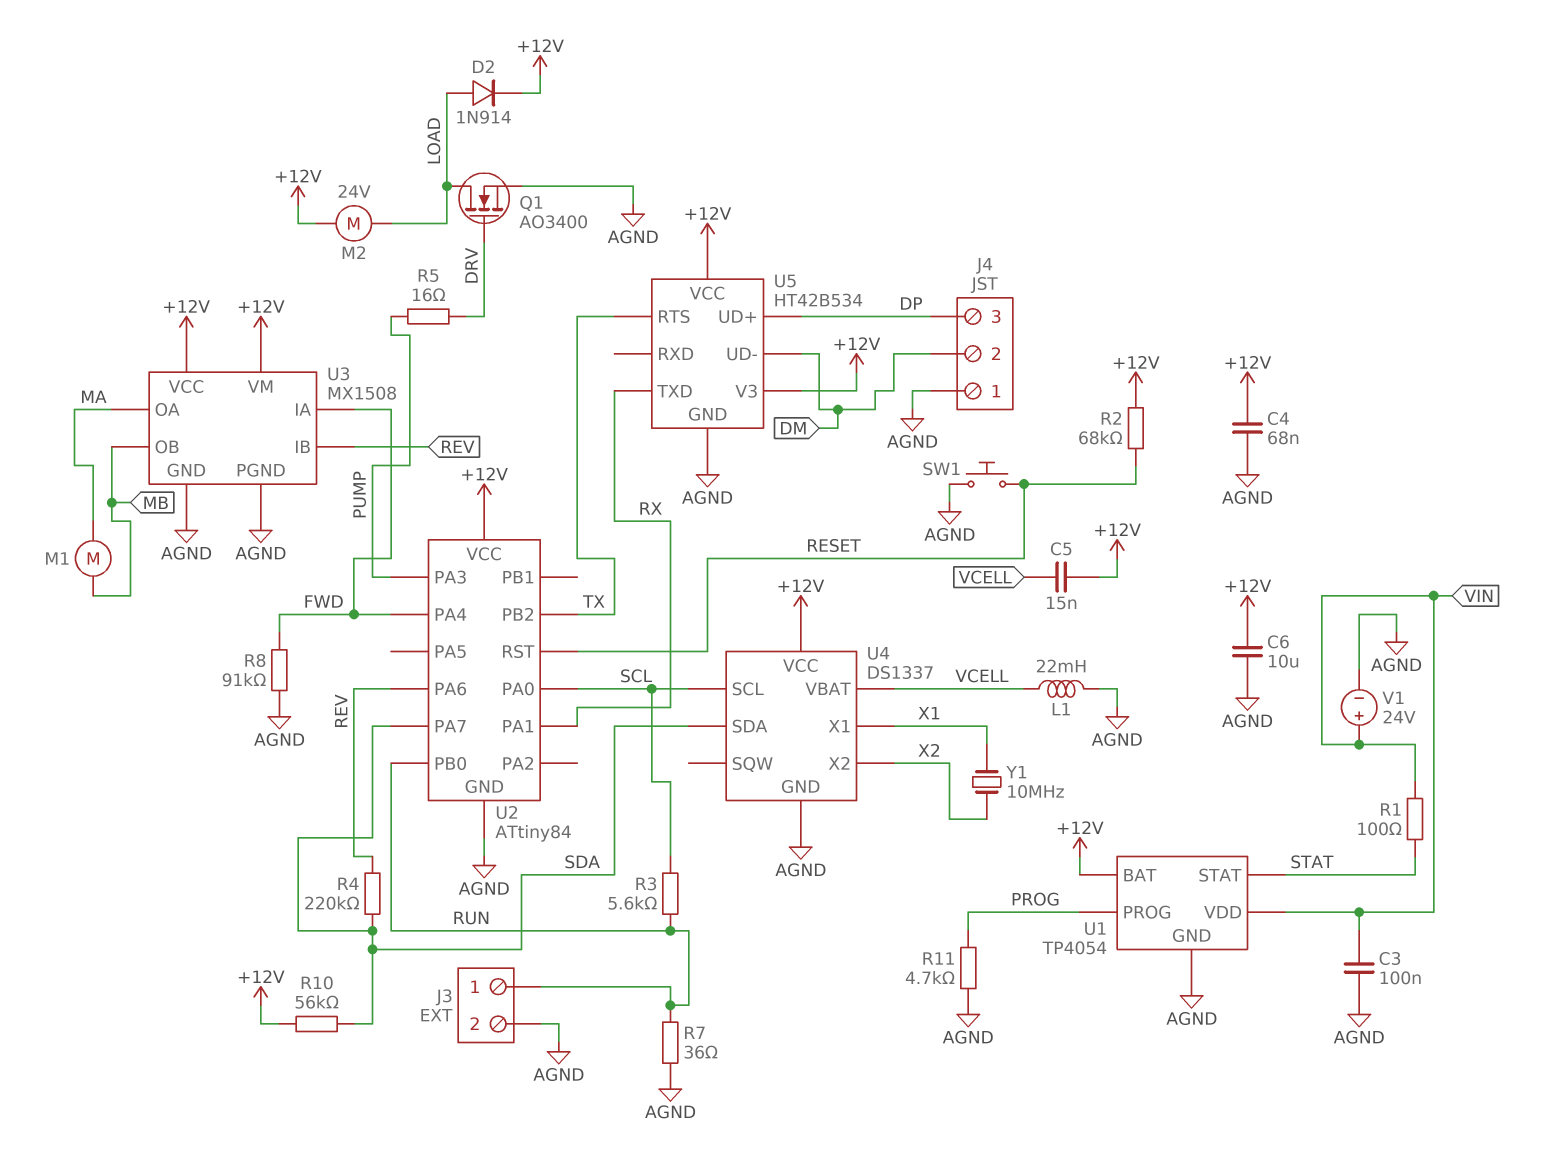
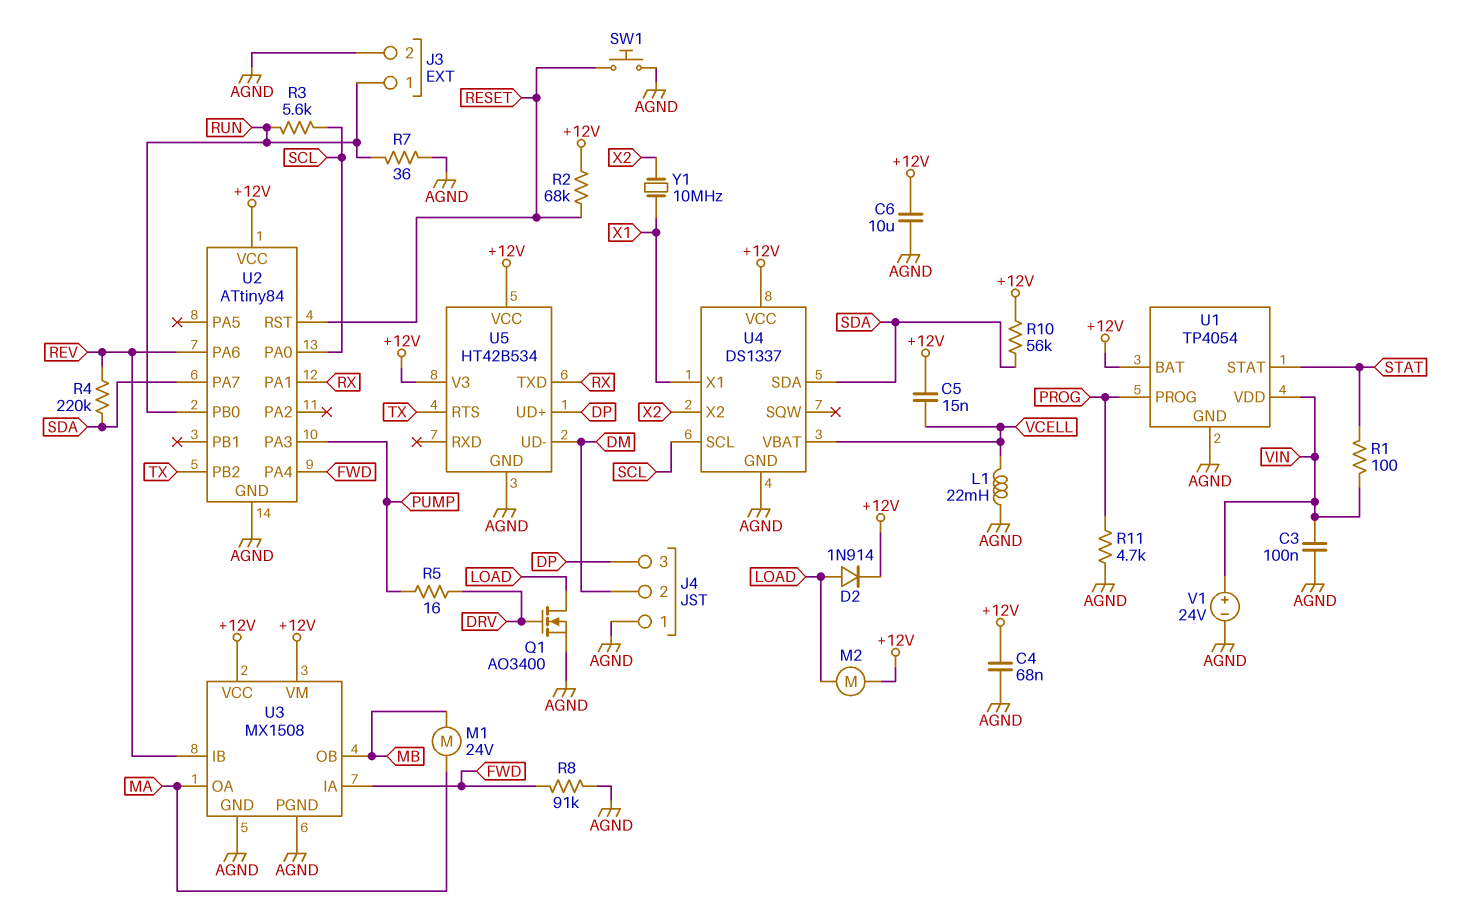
M1: motor (MA, MB) -> motor 24V (MA, MB)
M2: motor 24V (+12V, LOAD) -> motor (+12V, LOAD)

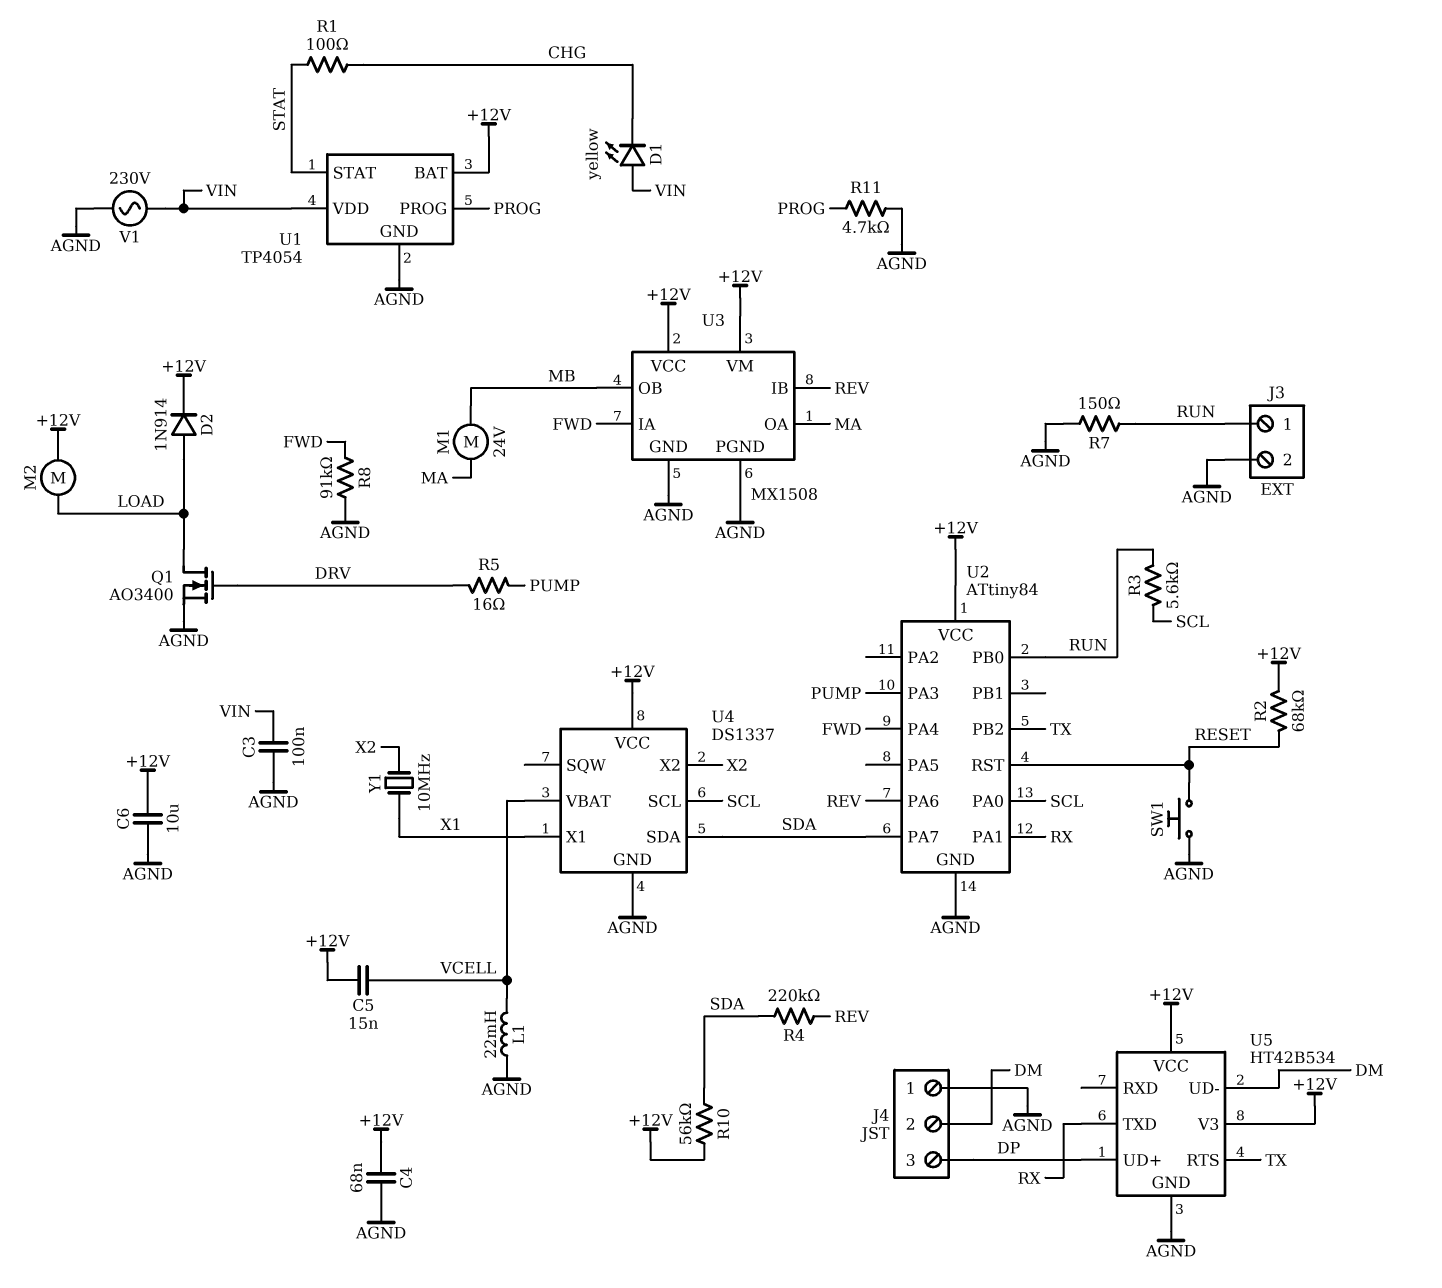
D1: none -> LED yellow (A VIN, K CHG)
R1: 100 (STAT, VIN) -> 100 (CHG, STAT)
R7: 36 (AGND, RUN) -> 150 (AGND, RUN)
V1: 24V (plus VIN, minus AGND) -> AC 230V (AGND, VIN)

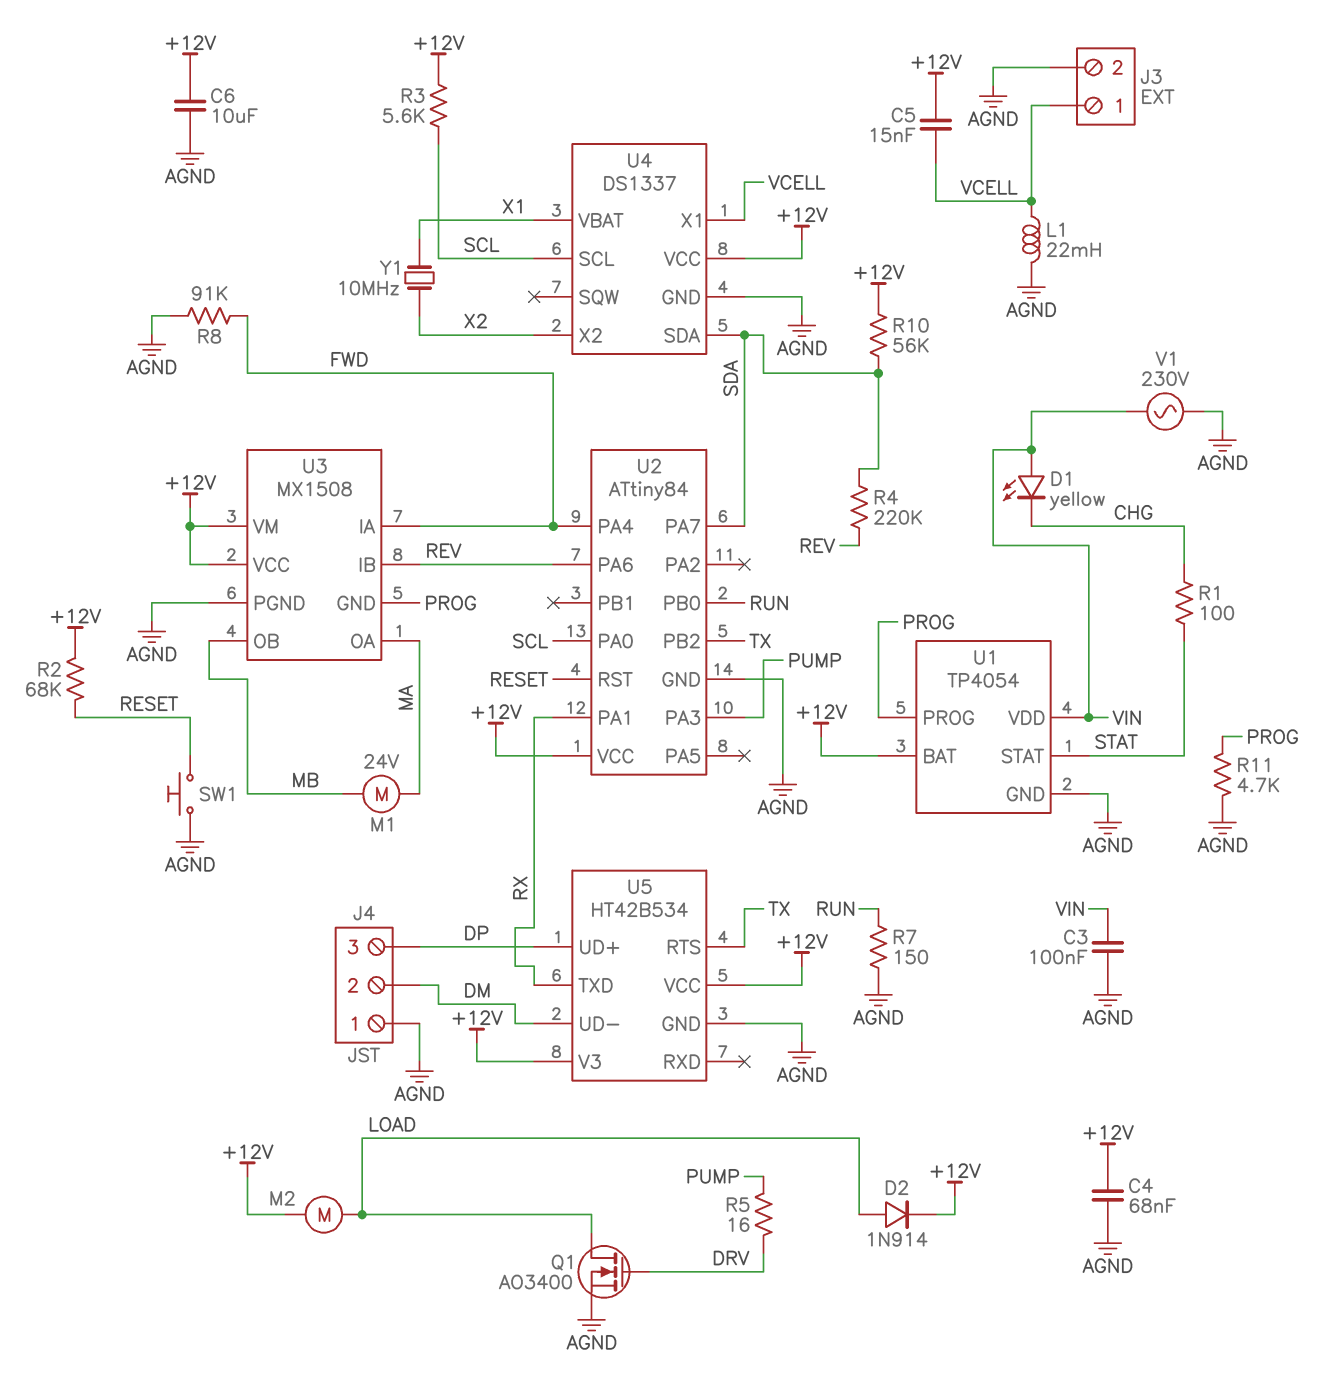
J3 pin 1: RUN -> VCELL
R3: 5.6k (RUN, SCL) -> 5.6k (+12V, SCL)
U3 pin GND: AGND -> PROG
U4 pin VBAT: VCELL -> X1
U4 pin X1: X1 -> VCELL

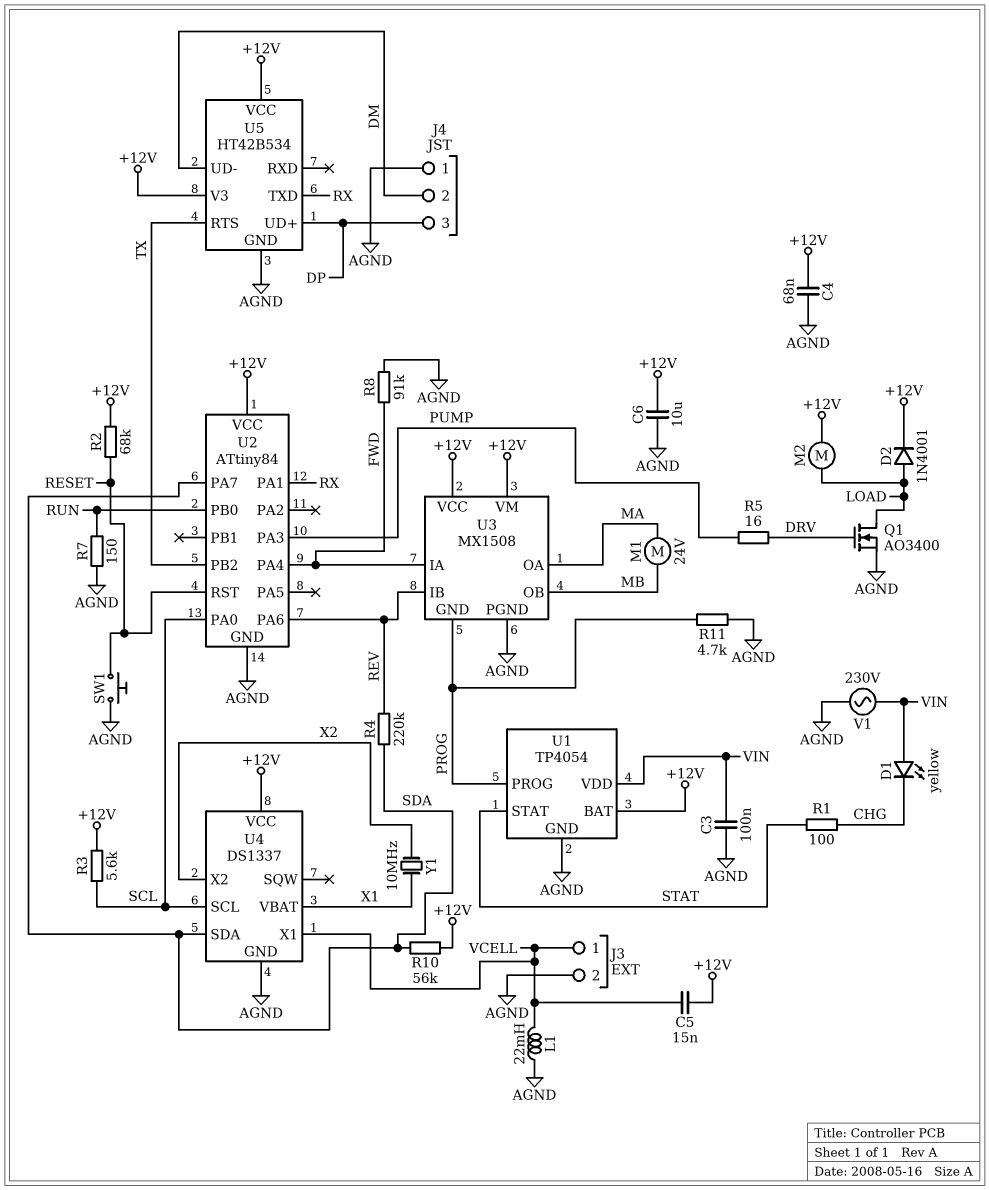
D2: diode 1N914 (A LOAD, K +12V) -> diode 1N4001 (A LOAD, K +12V)

